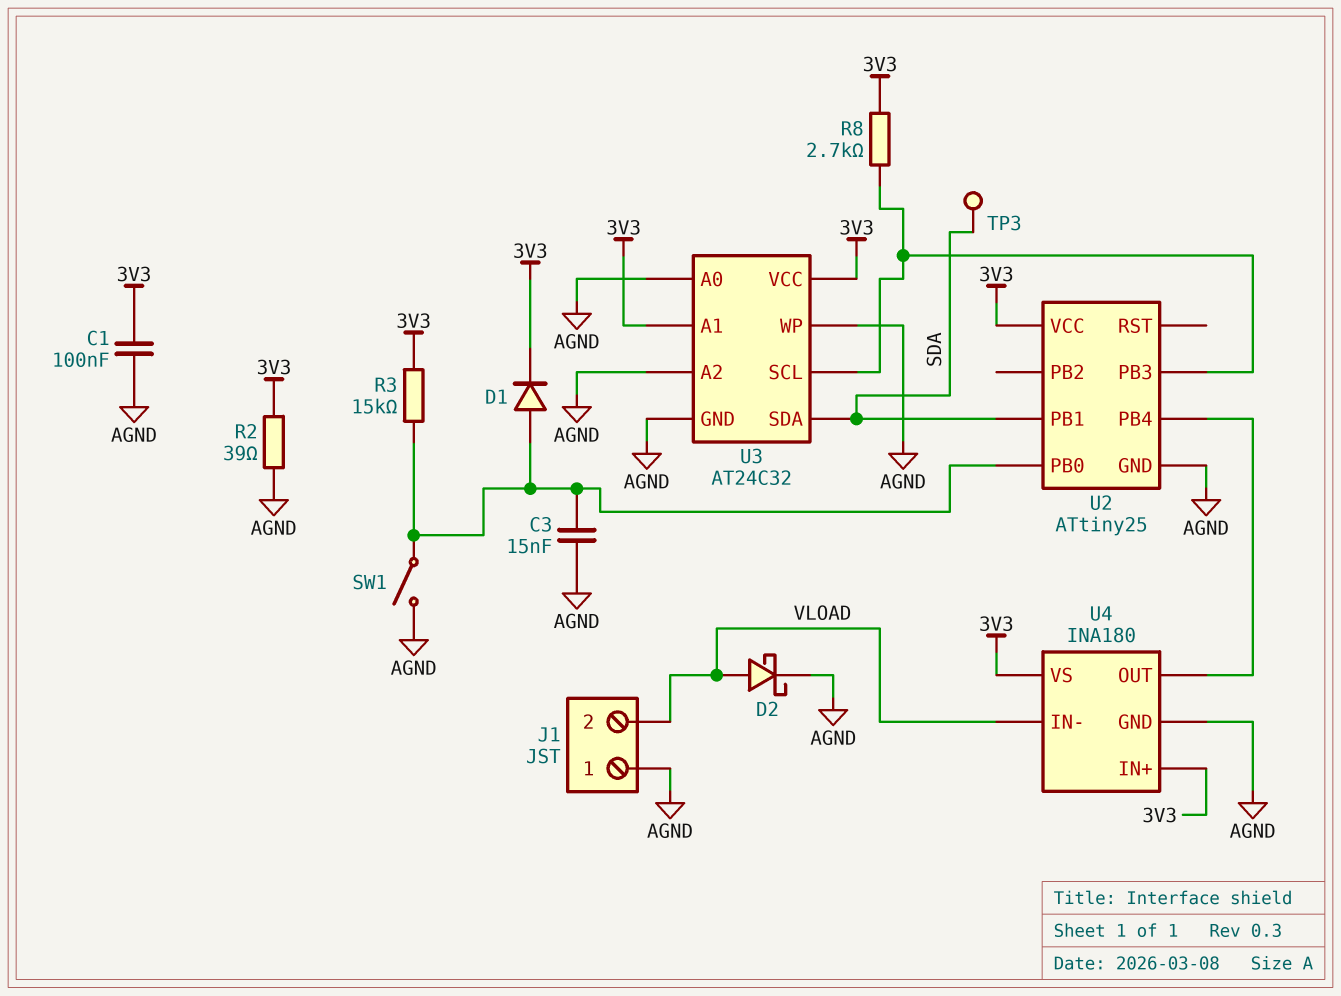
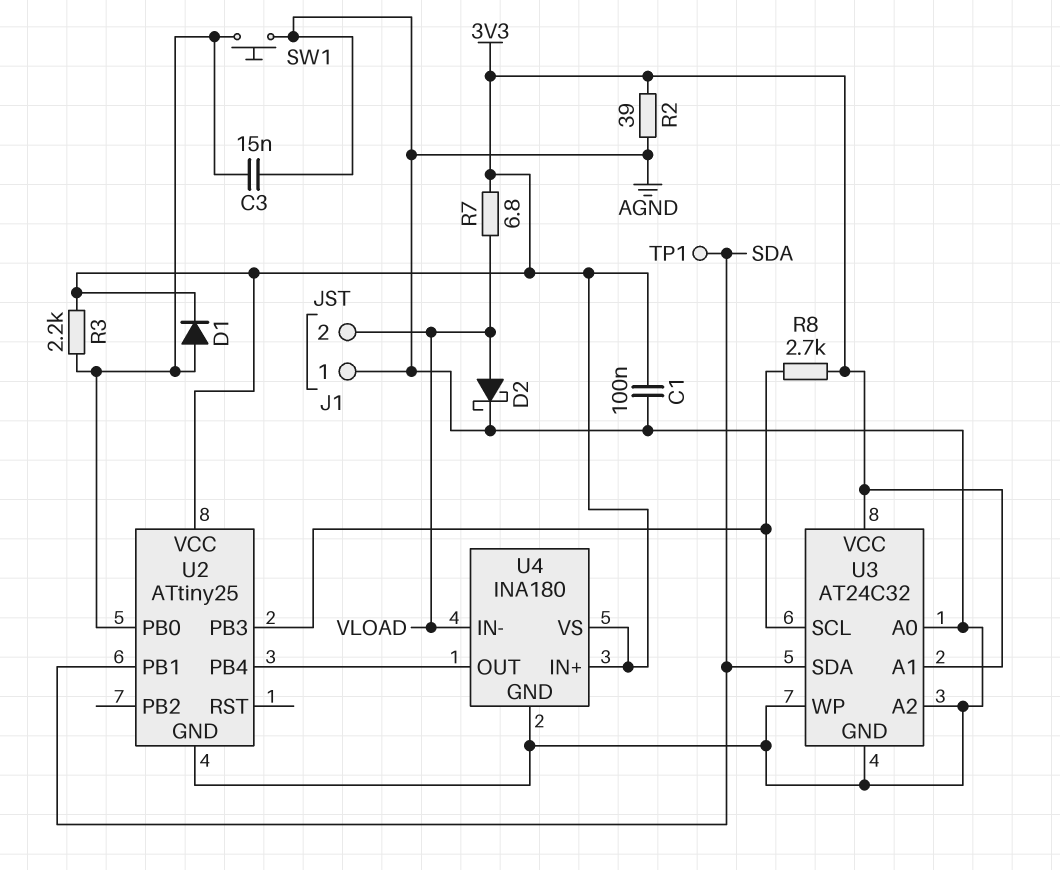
R3: 15k (3V3, U2/PB0) -> 2.2k (3V3, U2/PB0)
R7: none -> 6.8 (3V3, VLOAD)
SW1: switch (AGND, U2/PB0) -> button (AGND, U2/PB0)
TP1: none -> test point (SDA)
TP3: test point (SDA) -> none

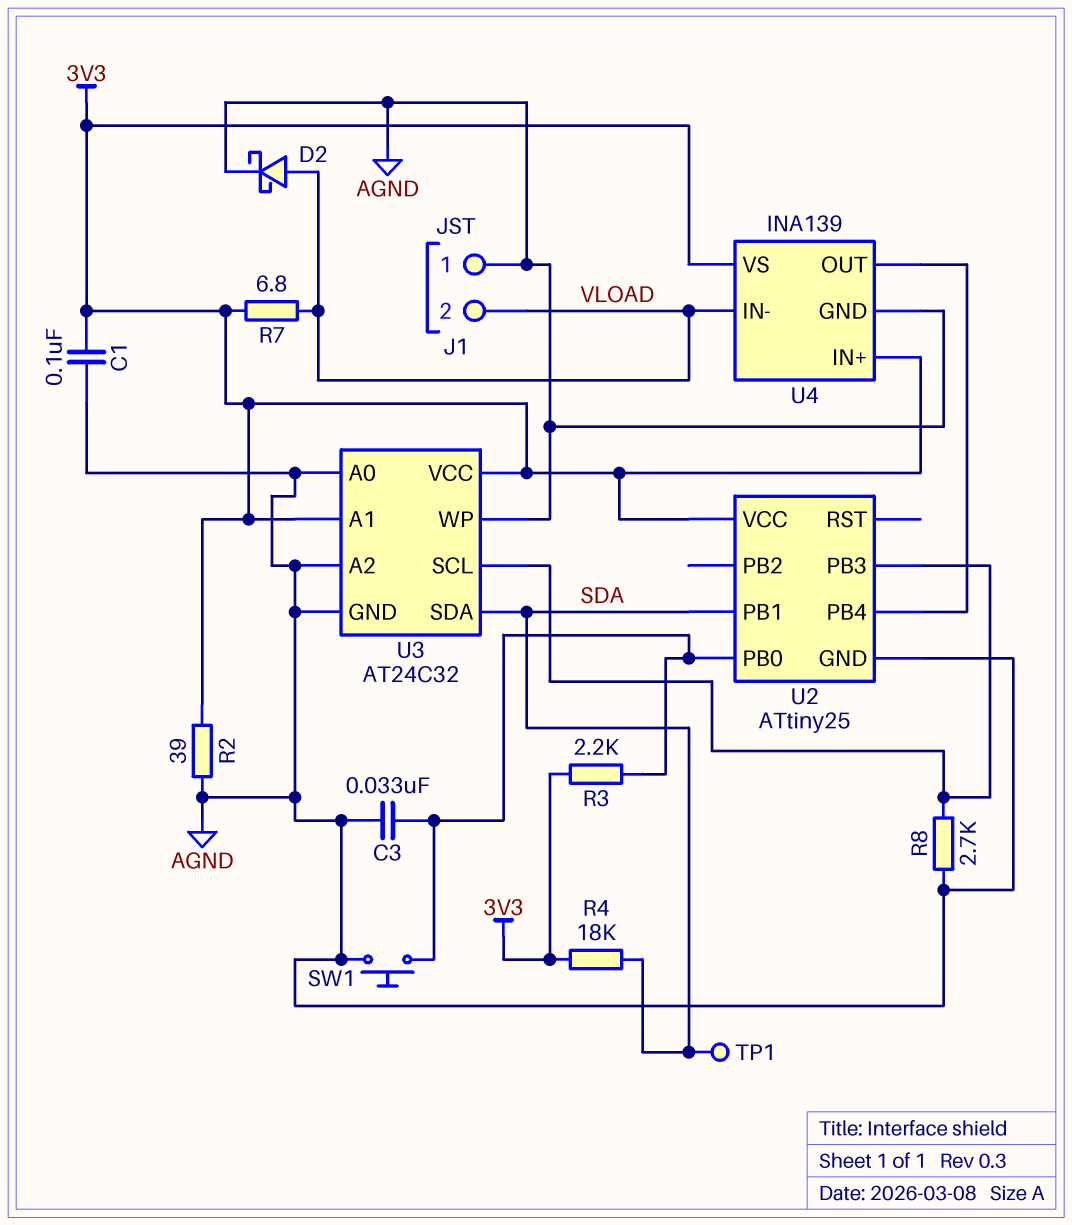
C3: 15nF (AGND, U2/PB0) -> 33nF (AGND, U2/PB0)
D1: diode (A U2/PB0, K 3V3) -> none
R4: none -> 18k (3V3, SDA)
R8: 2.7k (3V3, U2/PB3) -> 2.7k (AGND, U2/PB3)
U4: INA180 -> INA139

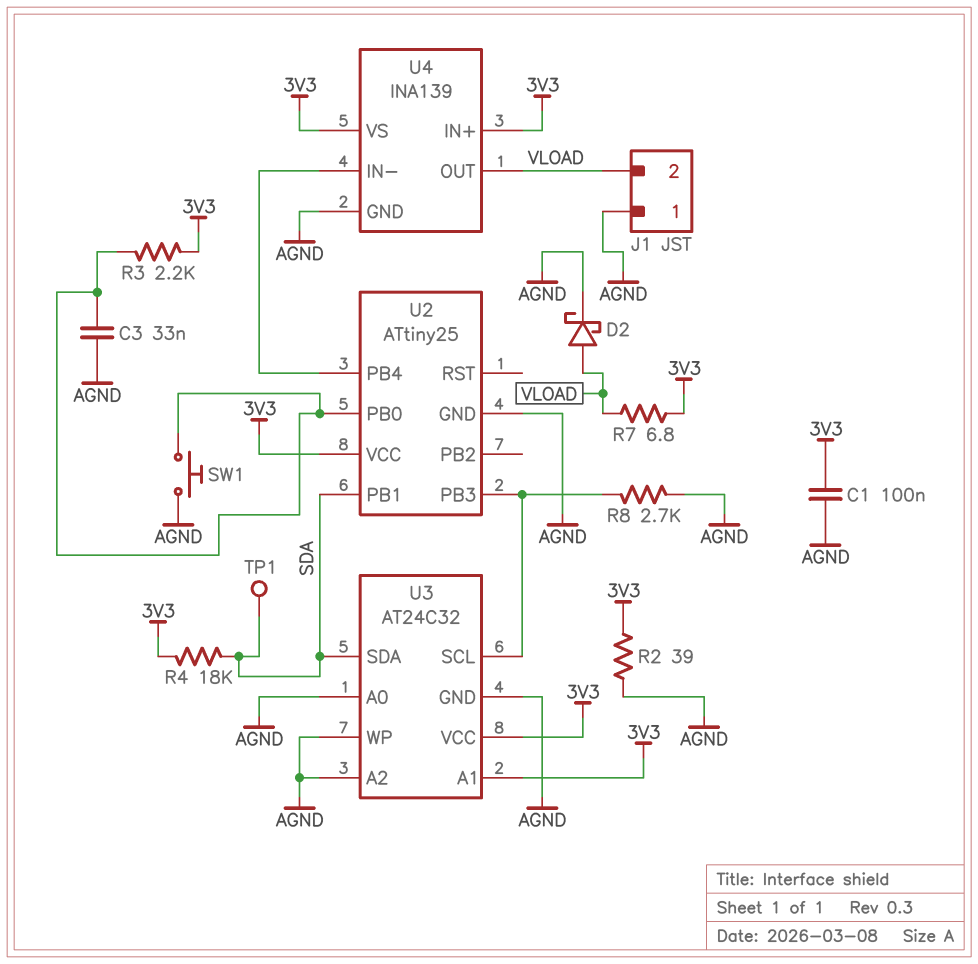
U4 pin IN-: VLOAD -> U2/PB4
U4 pin OUT: U2/PB4 -> VLOAD

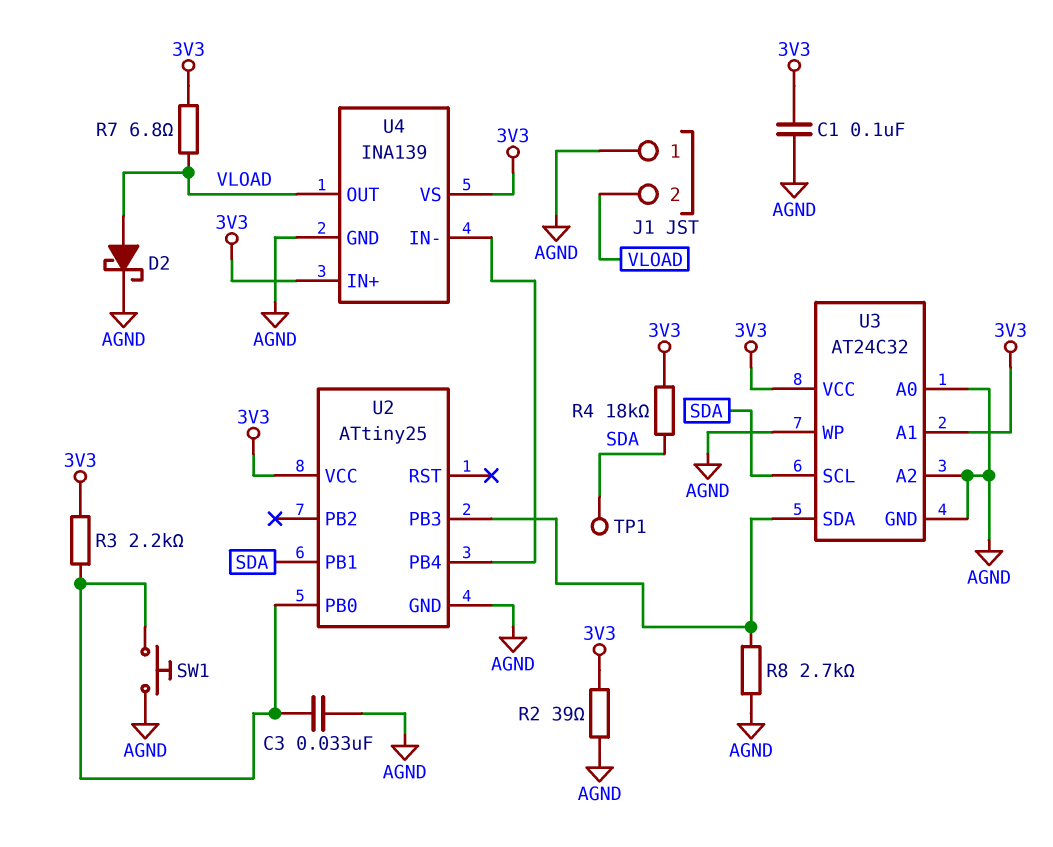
U3 pin SCL: U2/PB3 -> SDA
U3 pin SDA: SDA -> U2/PB3

